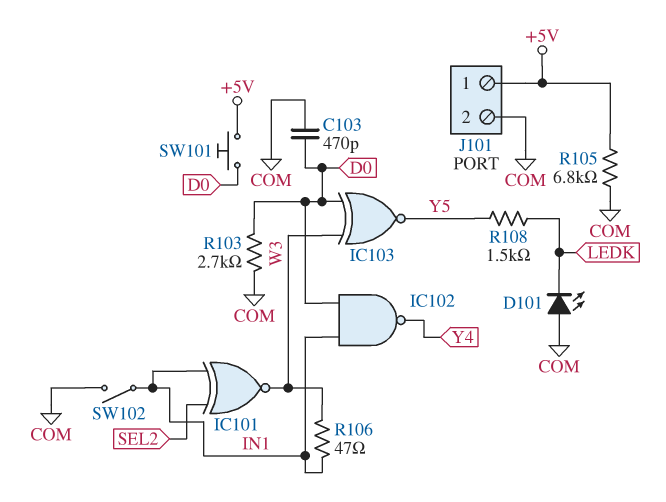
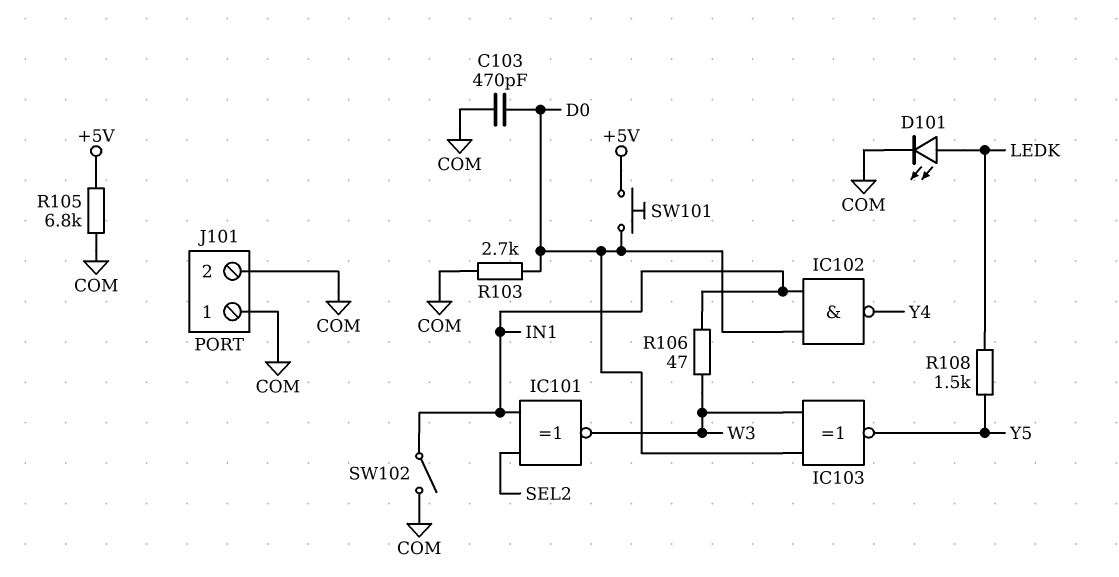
D101: LED (A COM, K LEDK) -> LED (A LEDK, K COM)
J101 pin 1: +5V -> COM

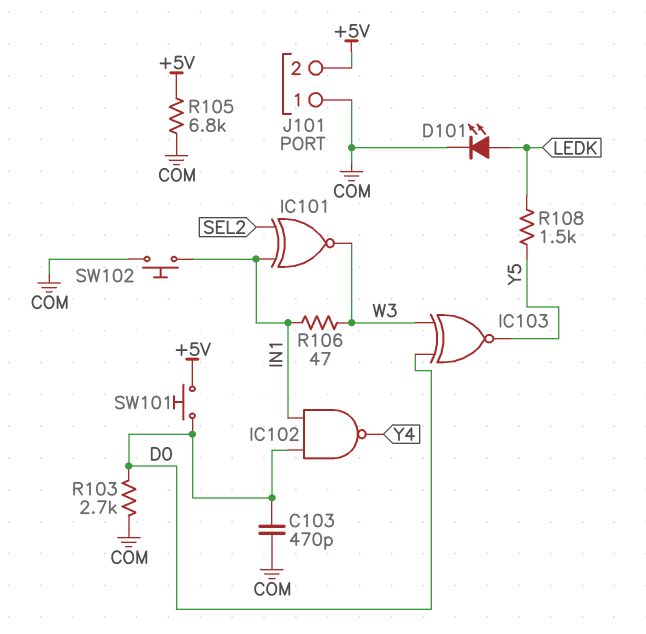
J101 pin 2: COM -> +5V
SW102: switch (COM, IN1) -> button (COM, IN1)

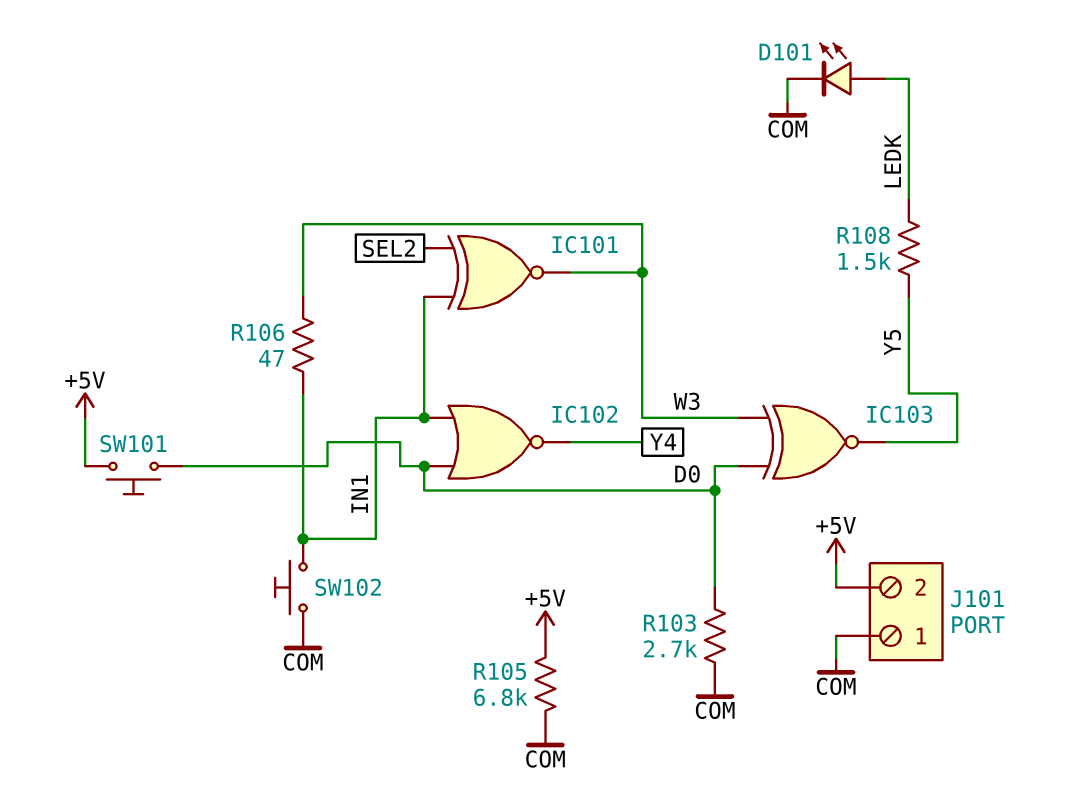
C103: 470pF (COM, D0) -> none
IC102: NAND (in D0, in IN1, out Y4) -> NOR (in D0, in IN1, out Y4)

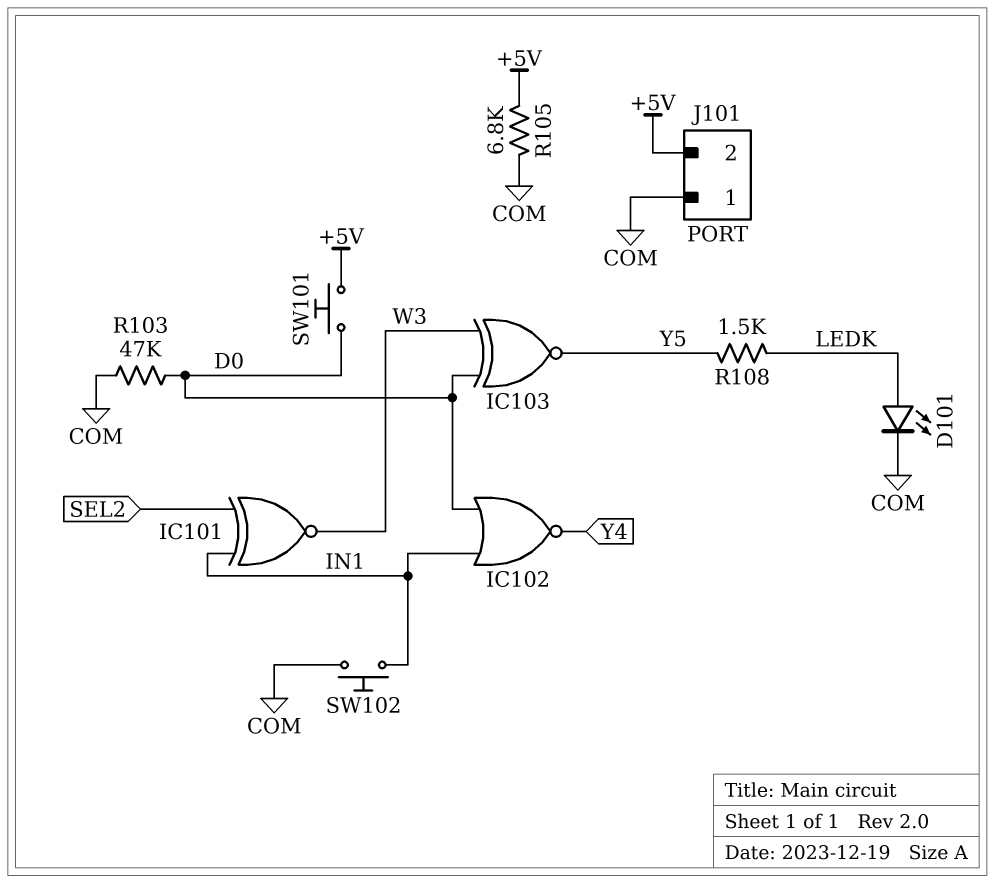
R103: 2.7k (COM, D0) -> 47k (COM, D0)
R106: 47 (IN1, W3) -> none

